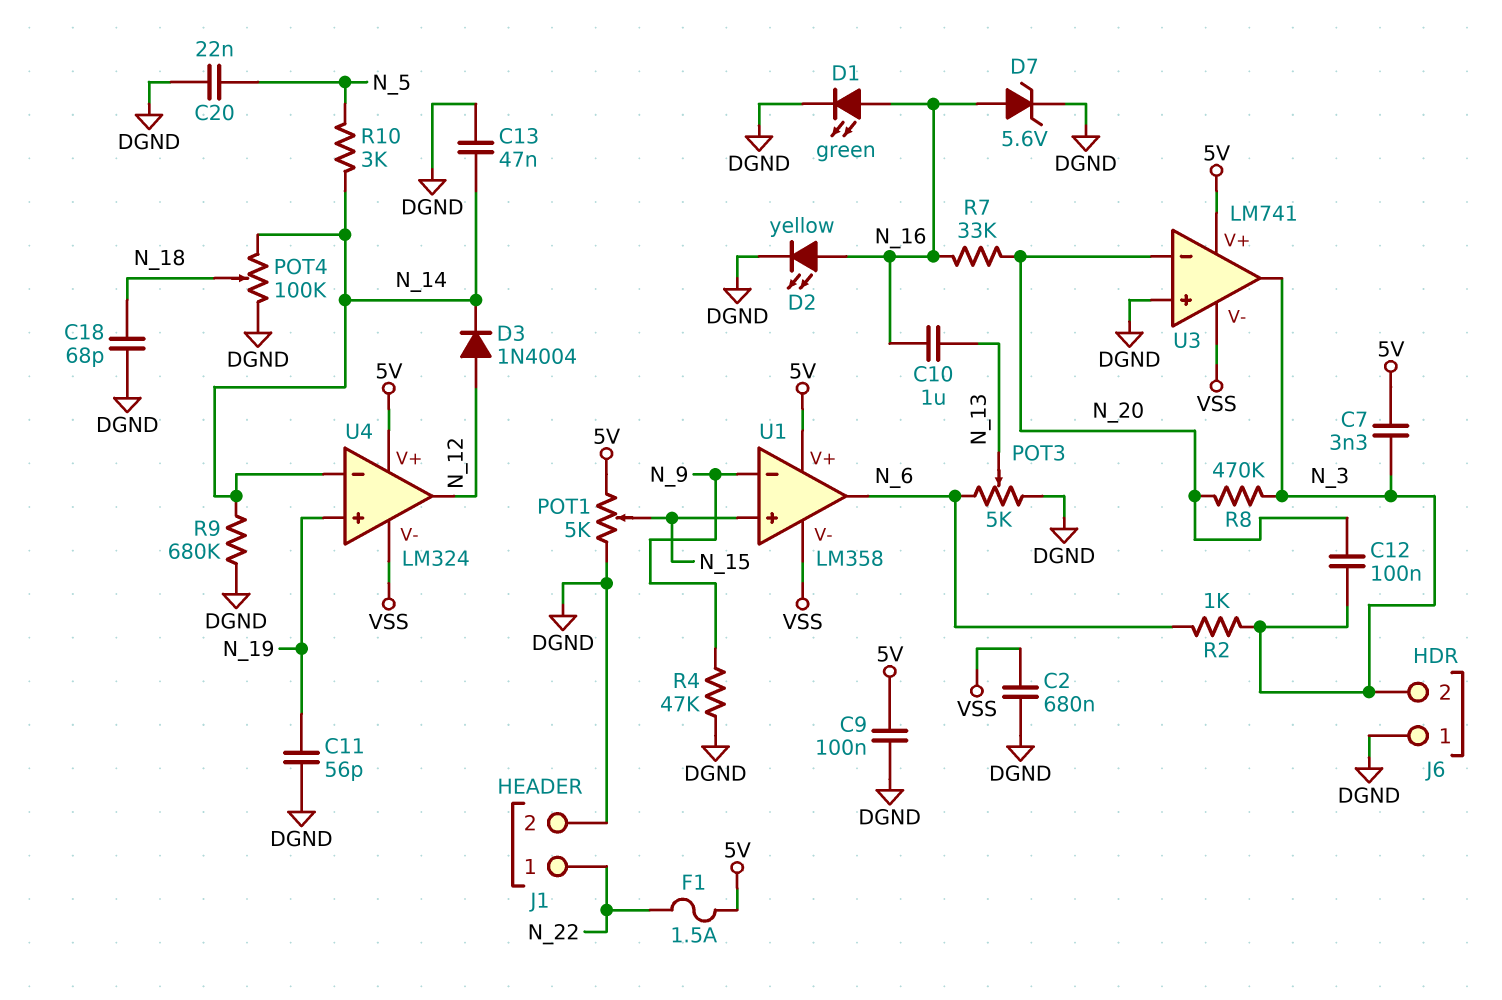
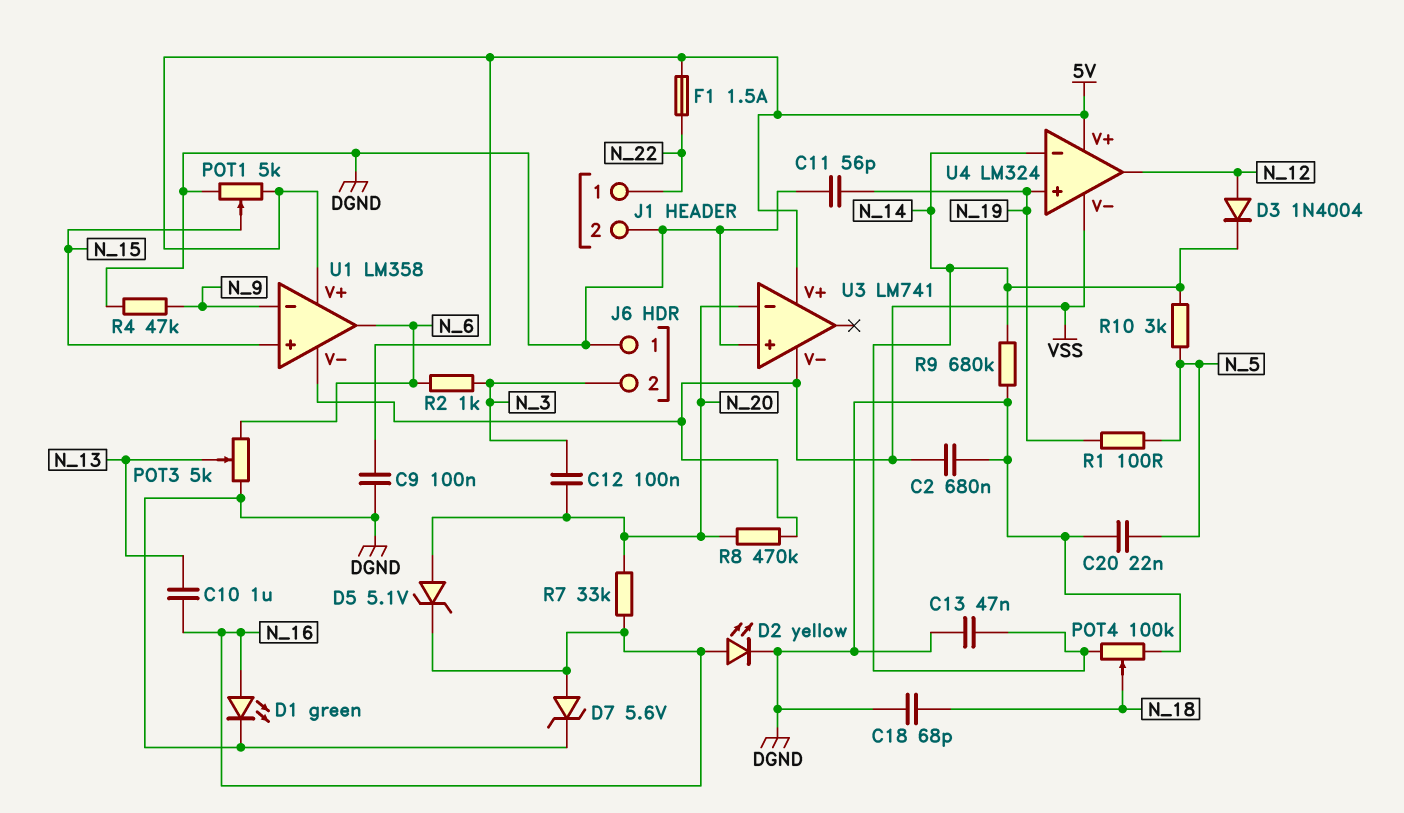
C7: 3.3nF (5V, N_3) -> none
D5: none -> zener 5.1V (A N_20, K N_16)
R1: none -> 100 (N_5, N_19)
R8: 470k (N_3, N_20) -> 470k (N_20, VSS)
U3 pin out: N_3 -> none

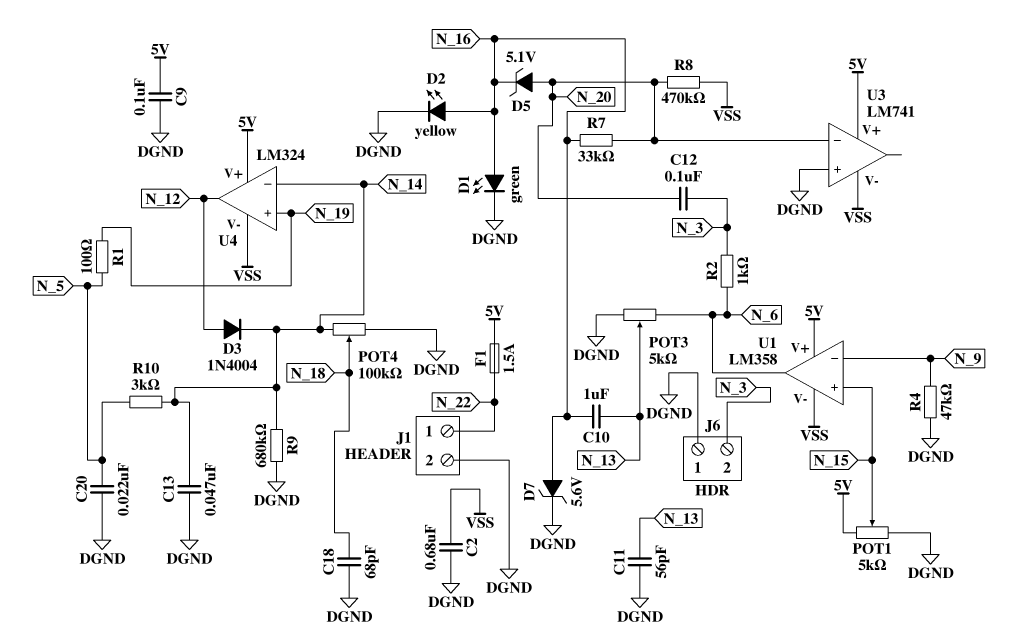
C11: 56pF (DGND, N_19) -> 56pF (DGND, N_13)

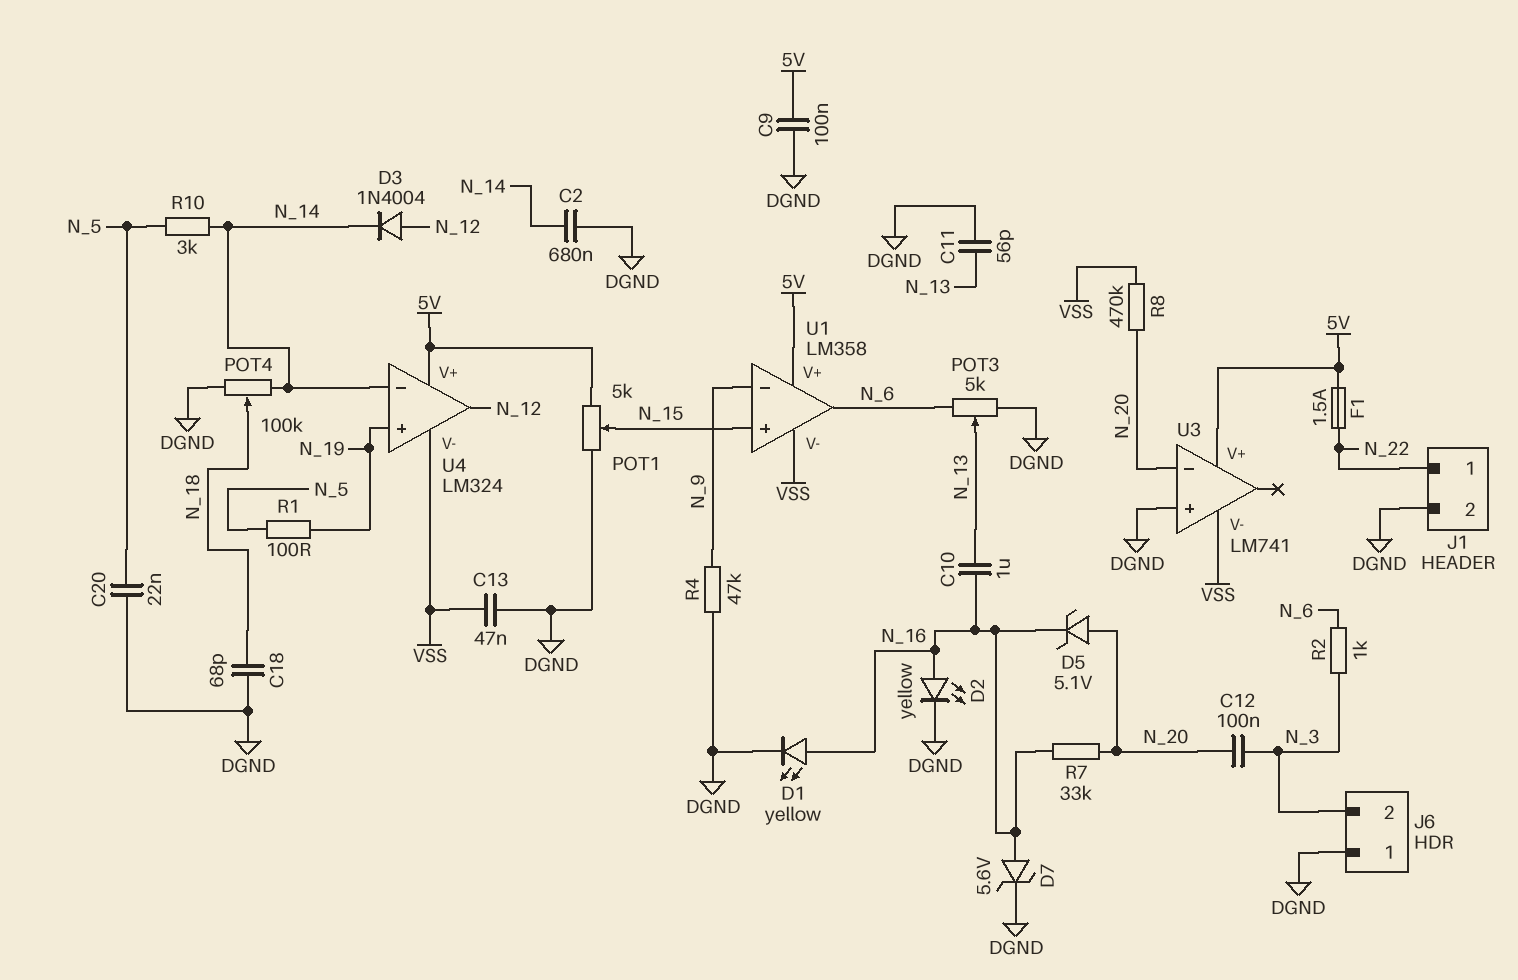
C2: 680nF (DGND, VSS) -> 680nF (DGND, N_14)
C13: 47nF (DGND, N_14) -> 47nF (DGND, VSS)
D1: LED green (A N_16, K DGND) -> LED yellow (A N_16, K DGND)
R9: 680k (DGND, N_14) -> none

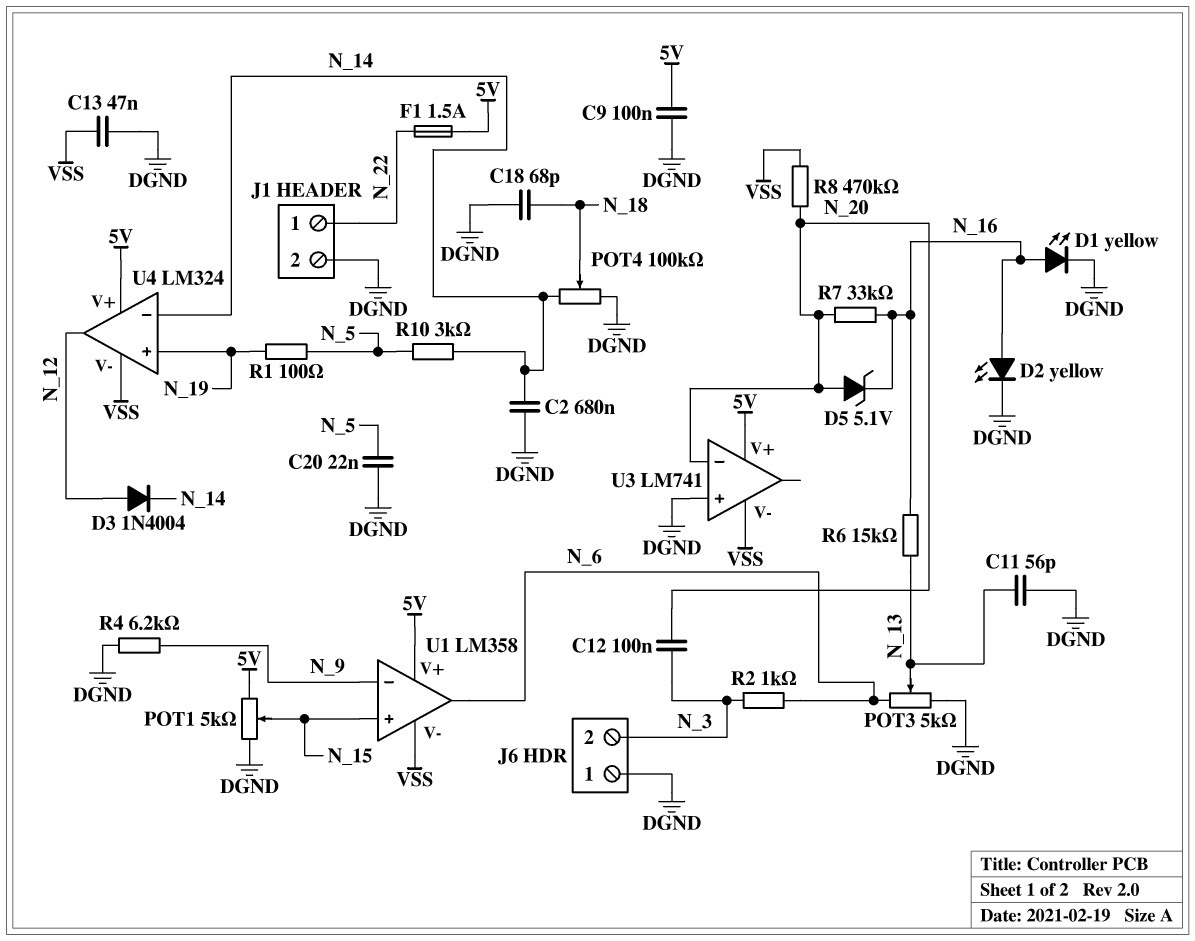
C10: 1uF (N_13, N_16) -> none
D7: zener 5.6V (A N_16, K DGND) -> none
R4: 47k (DGND, N_9) -> 6.2k (DGND, N_9)
R6: none -> 15k (N_13, N_16)

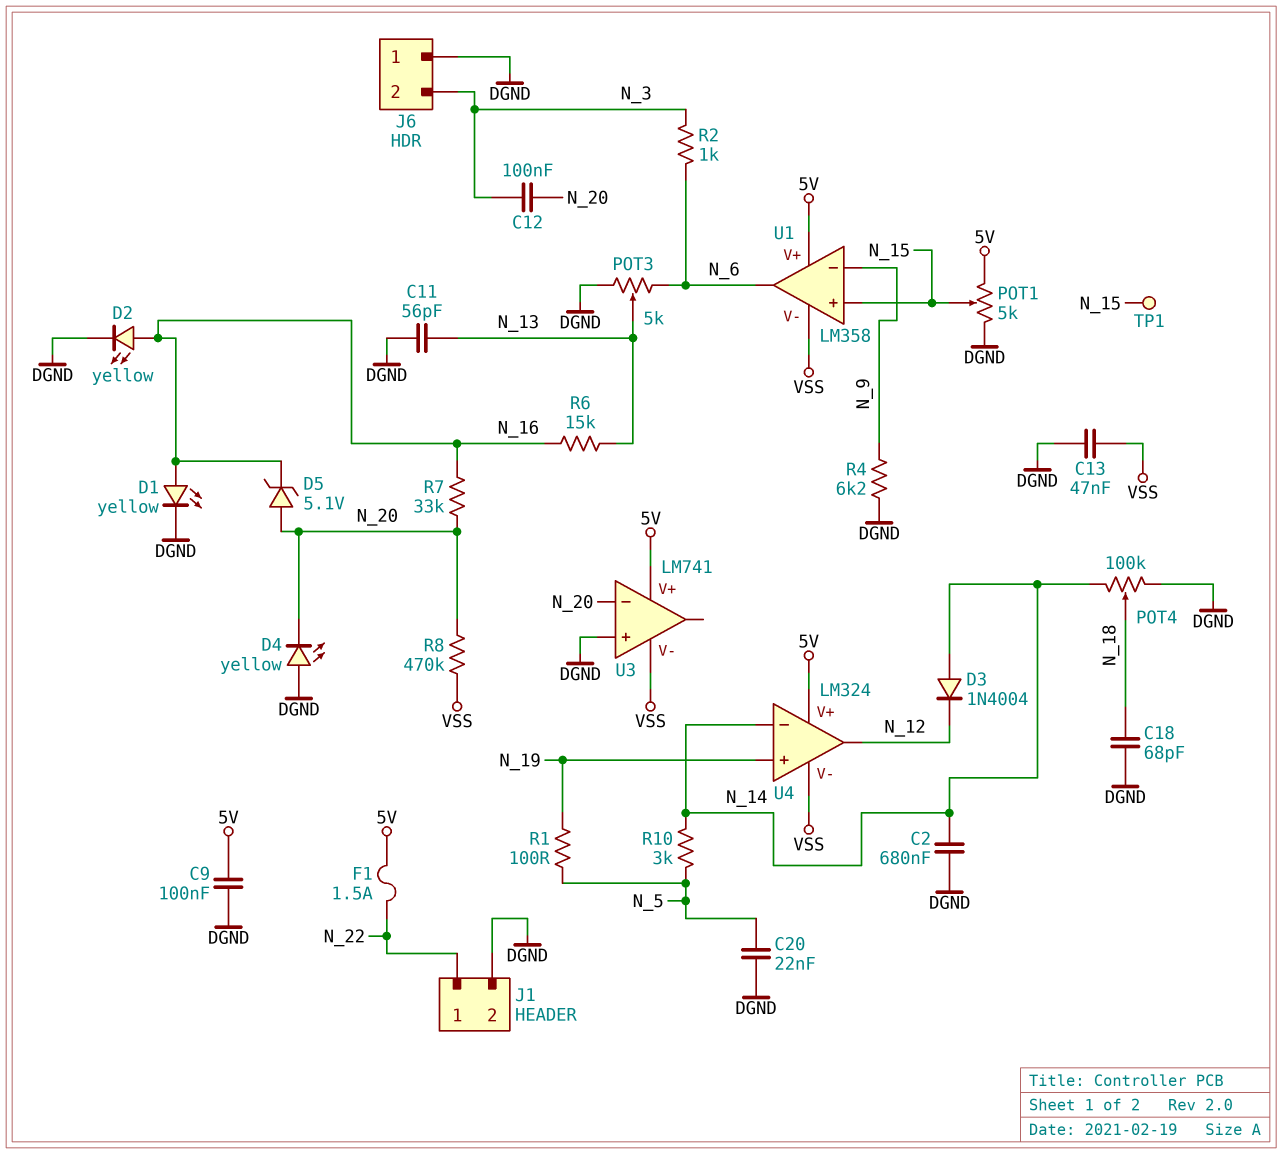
D3: diode 1N4004 (A N_12, K N_14) -> diode 1N4004 (A N_14, K N_12)
D4: none -> LED yellow (A DGND, K N_20)
TP1: none -> test point (N_15)

